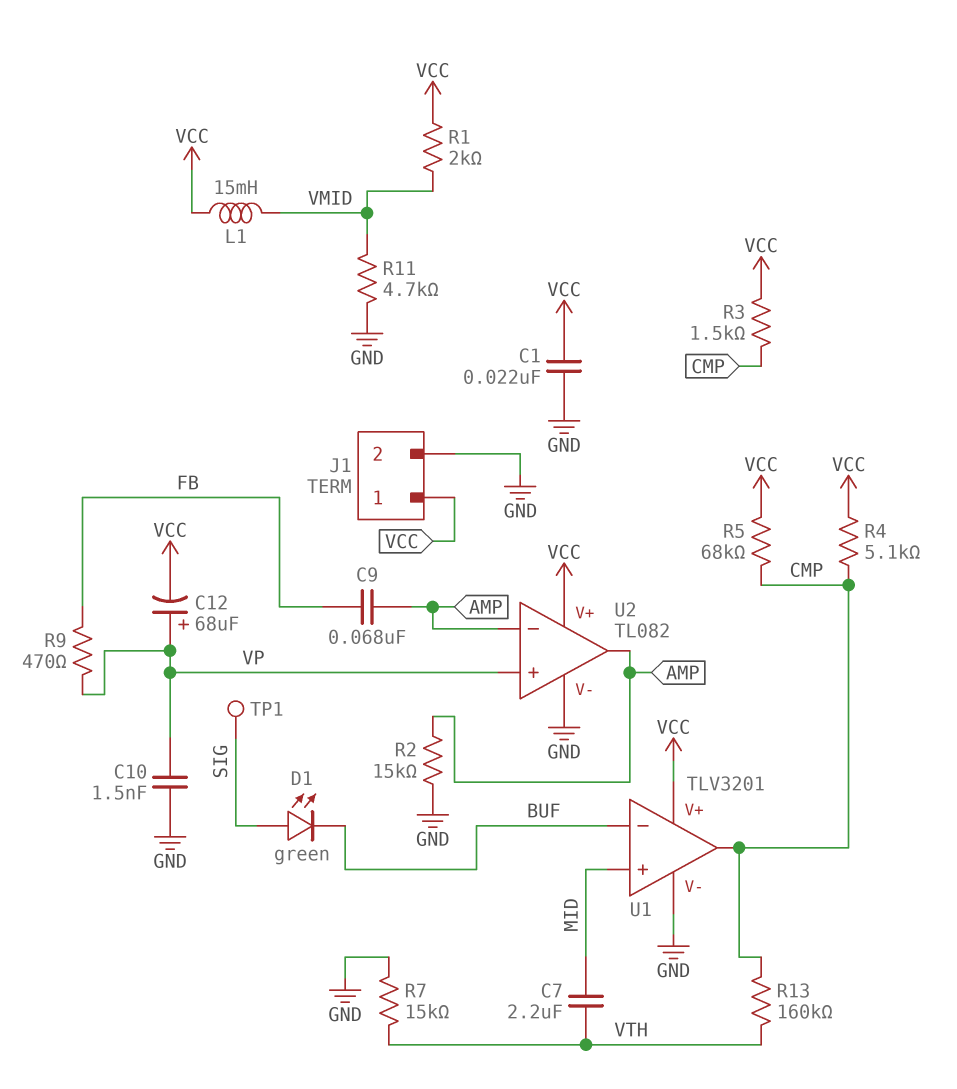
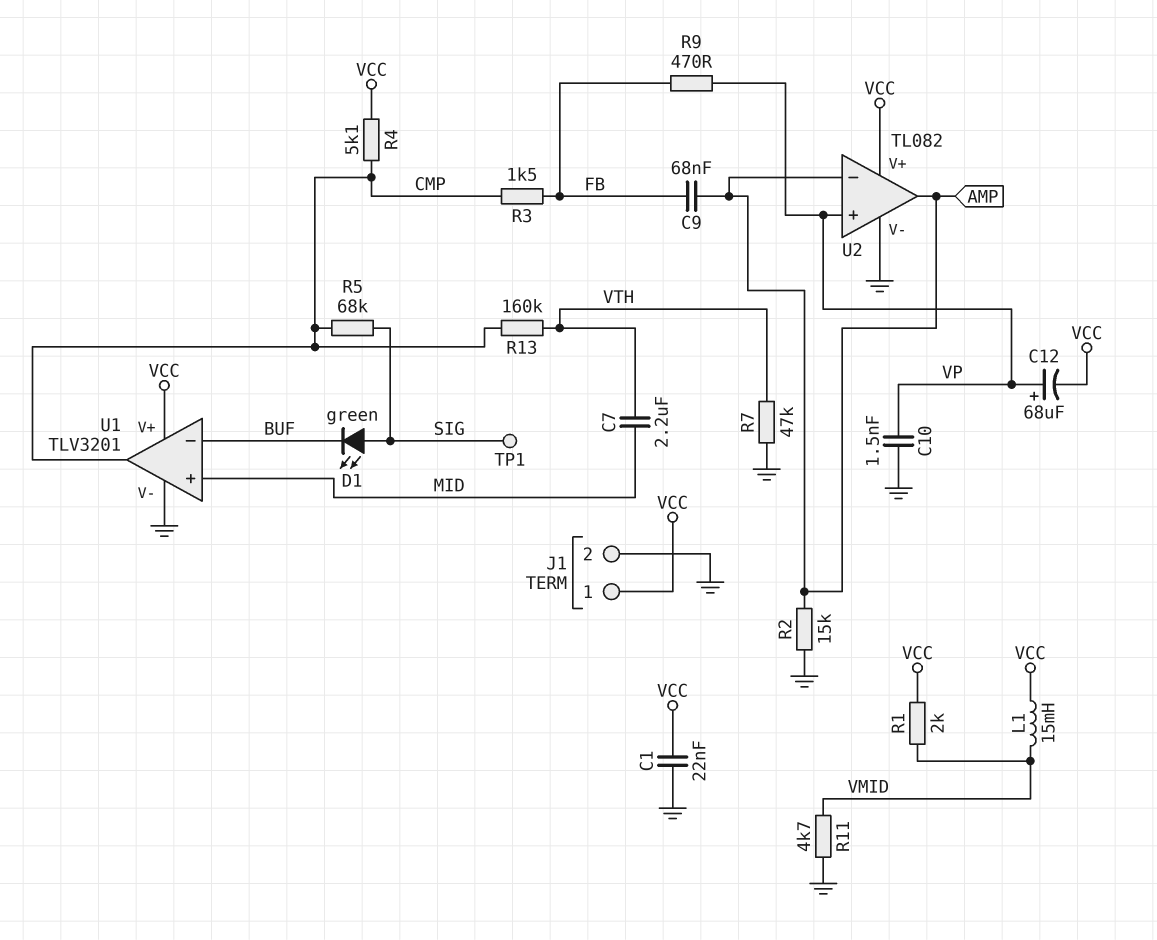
R3: 1.5k (CMP, VCC) -> 1.5k (CMP, FB)
R5: 68k (CMP, VCC) -> 68k (CMP, SIG)
R7: 15k (GND, VTH) -> 47k (GND, VTH)

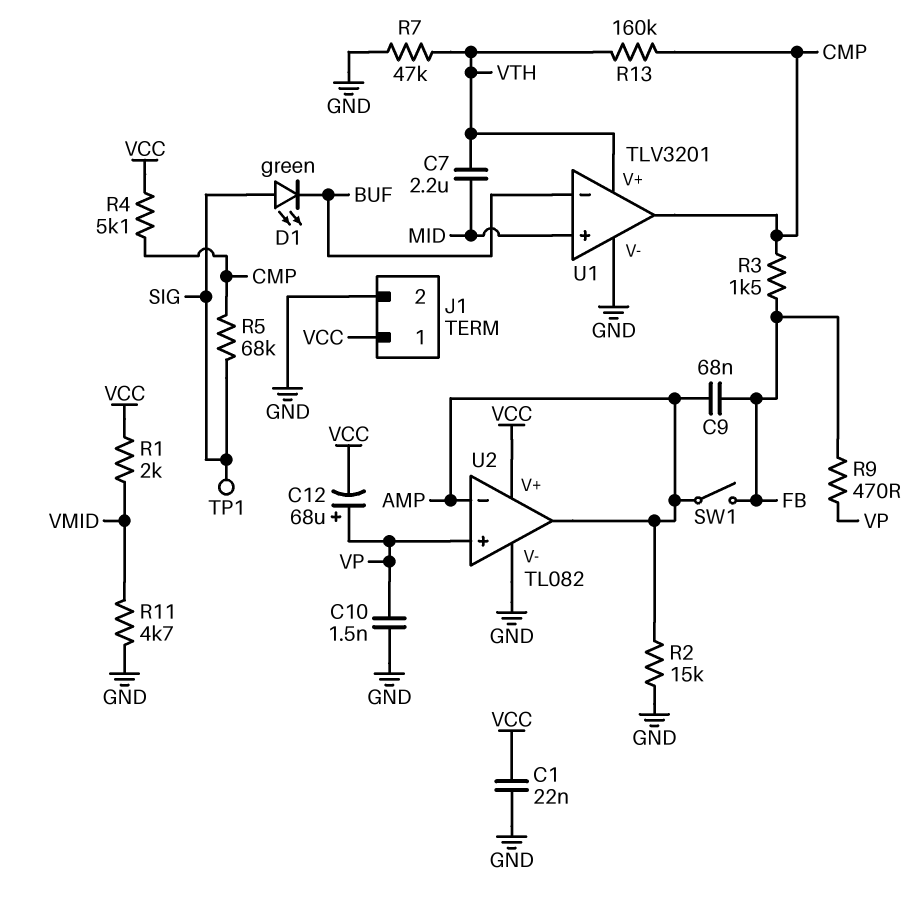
L1: 15mH (VCC, VMID) -> none
SW1: none -> switch (AMP, FB)
U1 pin V+: VCC -> VTH

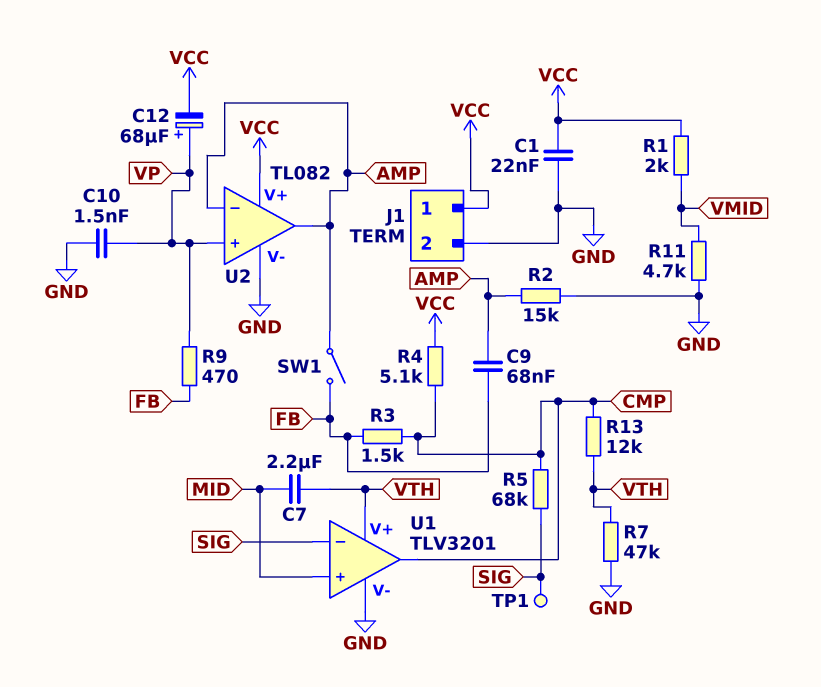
D1: LED green (A SIG, K BUF) -> none
R13: 160k (CMP, VTH) -> 12k (CMP, VTH)
U1 pin in-: BUF -> SIG

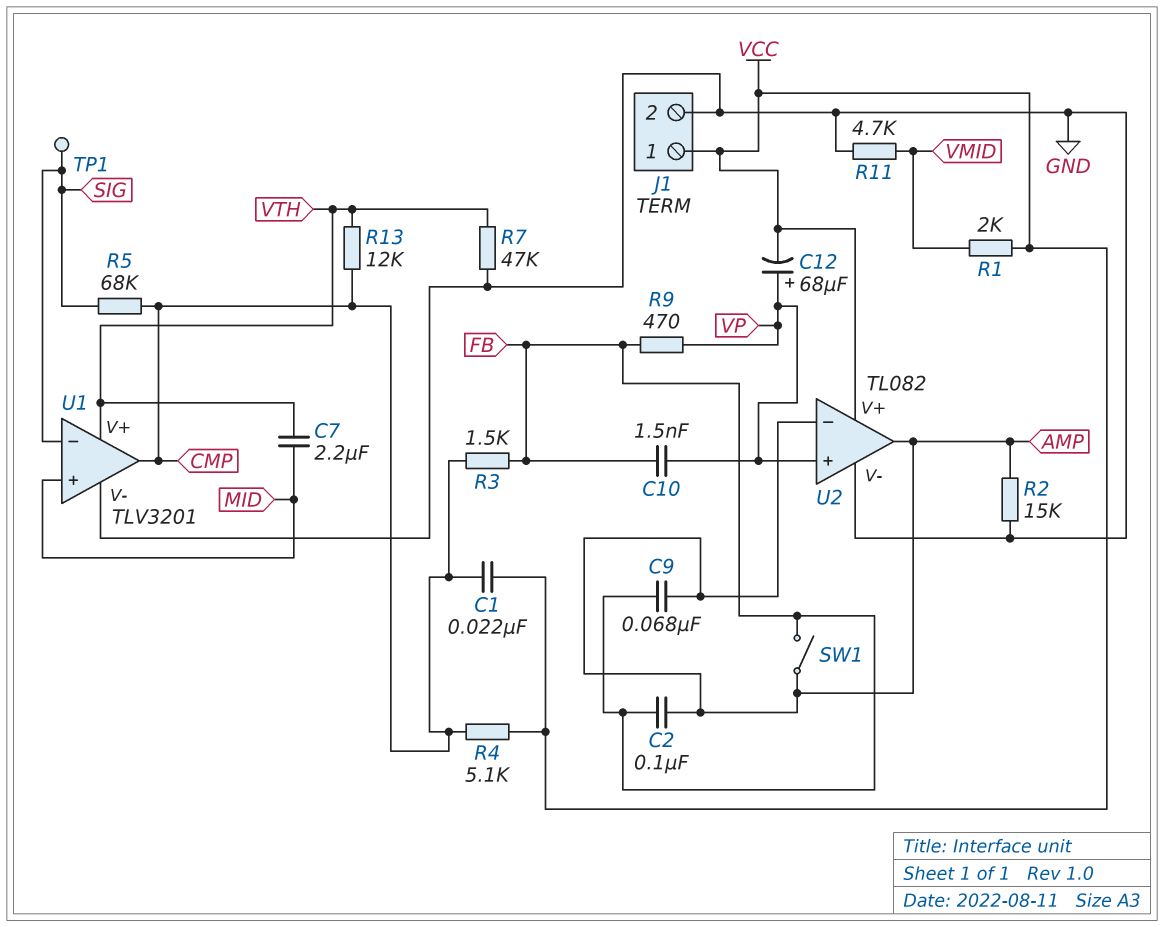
C1: 22nF (GND, VCC) -> 22nF (CMP, VCC)
C2: none -> 100nF (AMP, FB)
C10: 1.5nF (GND, VP) -> 1.5nF (FB, VP)

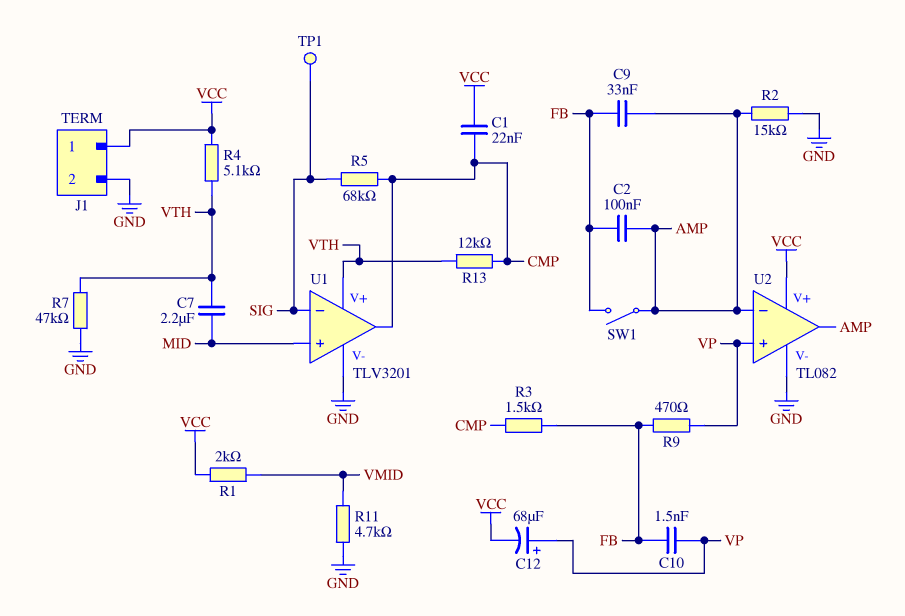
C9: 68nF (AMP, FB) -> 33nF (AMP, FB)
R4: 5.1k (CMP, VCC) -> 5.1k (VCC, VTH)

